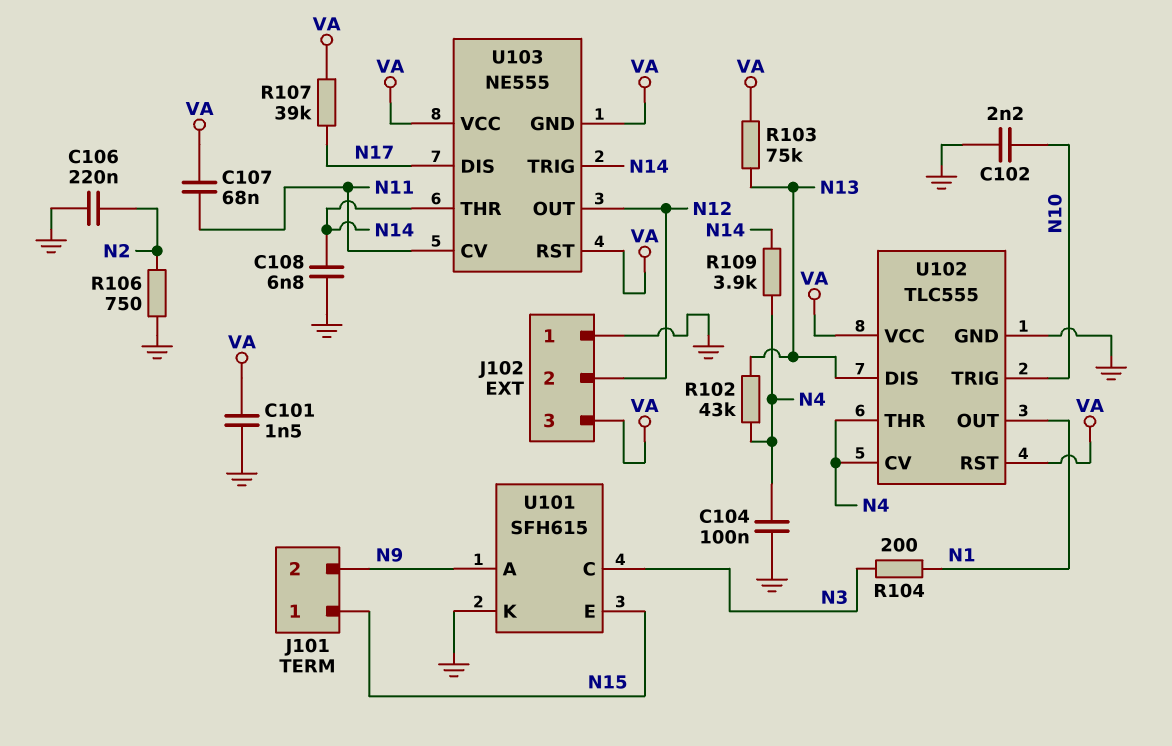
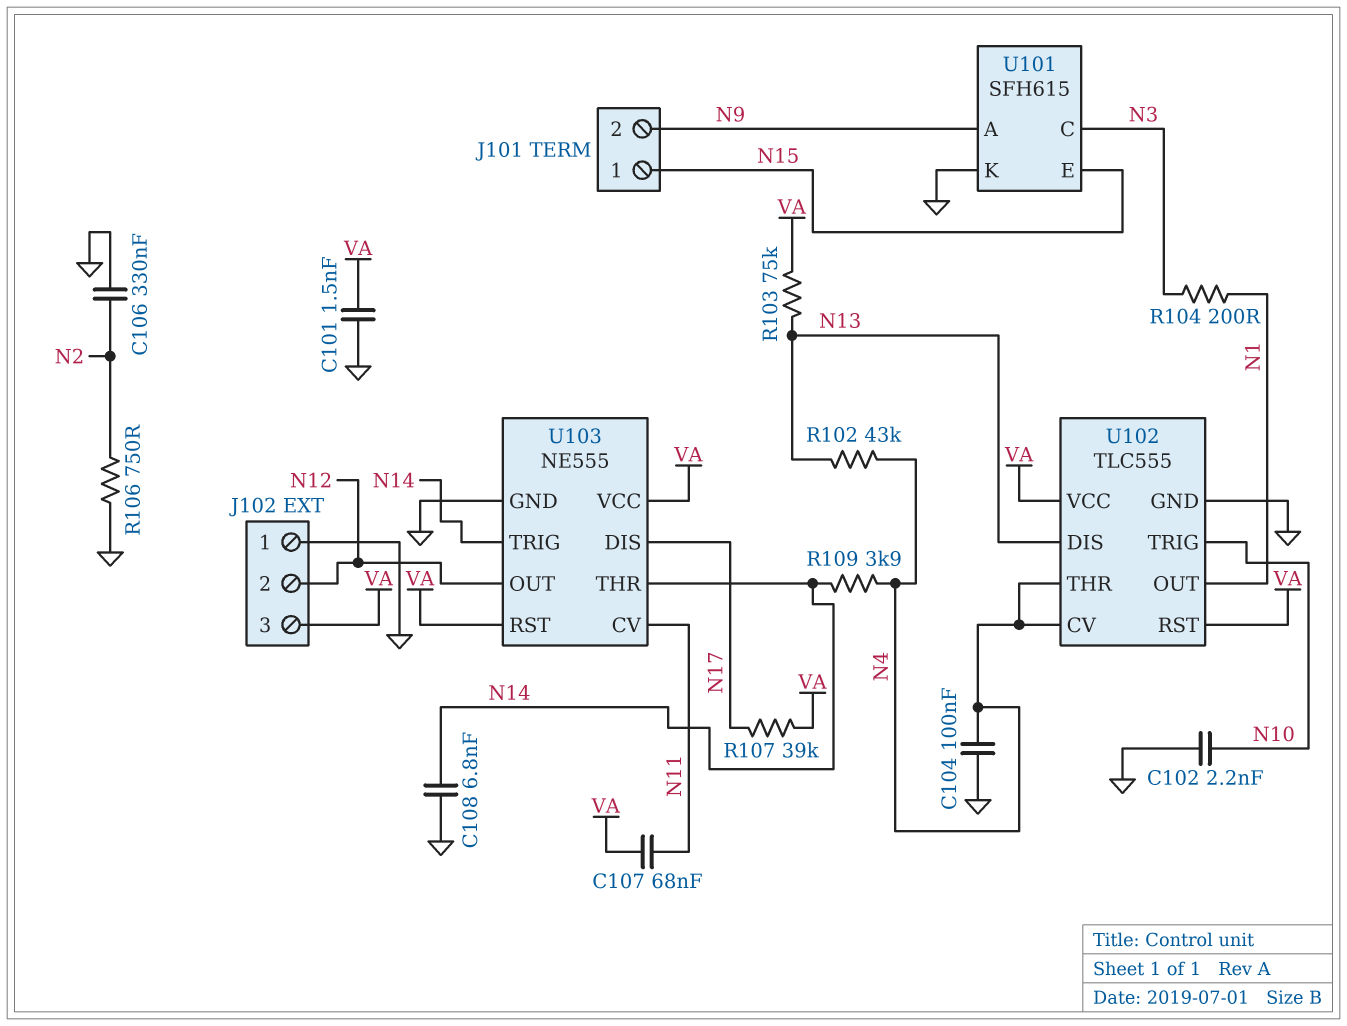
C106: 220nF (GND, N2) -> 330nF (GND, N2)
U103 pin GND: VA -> GND

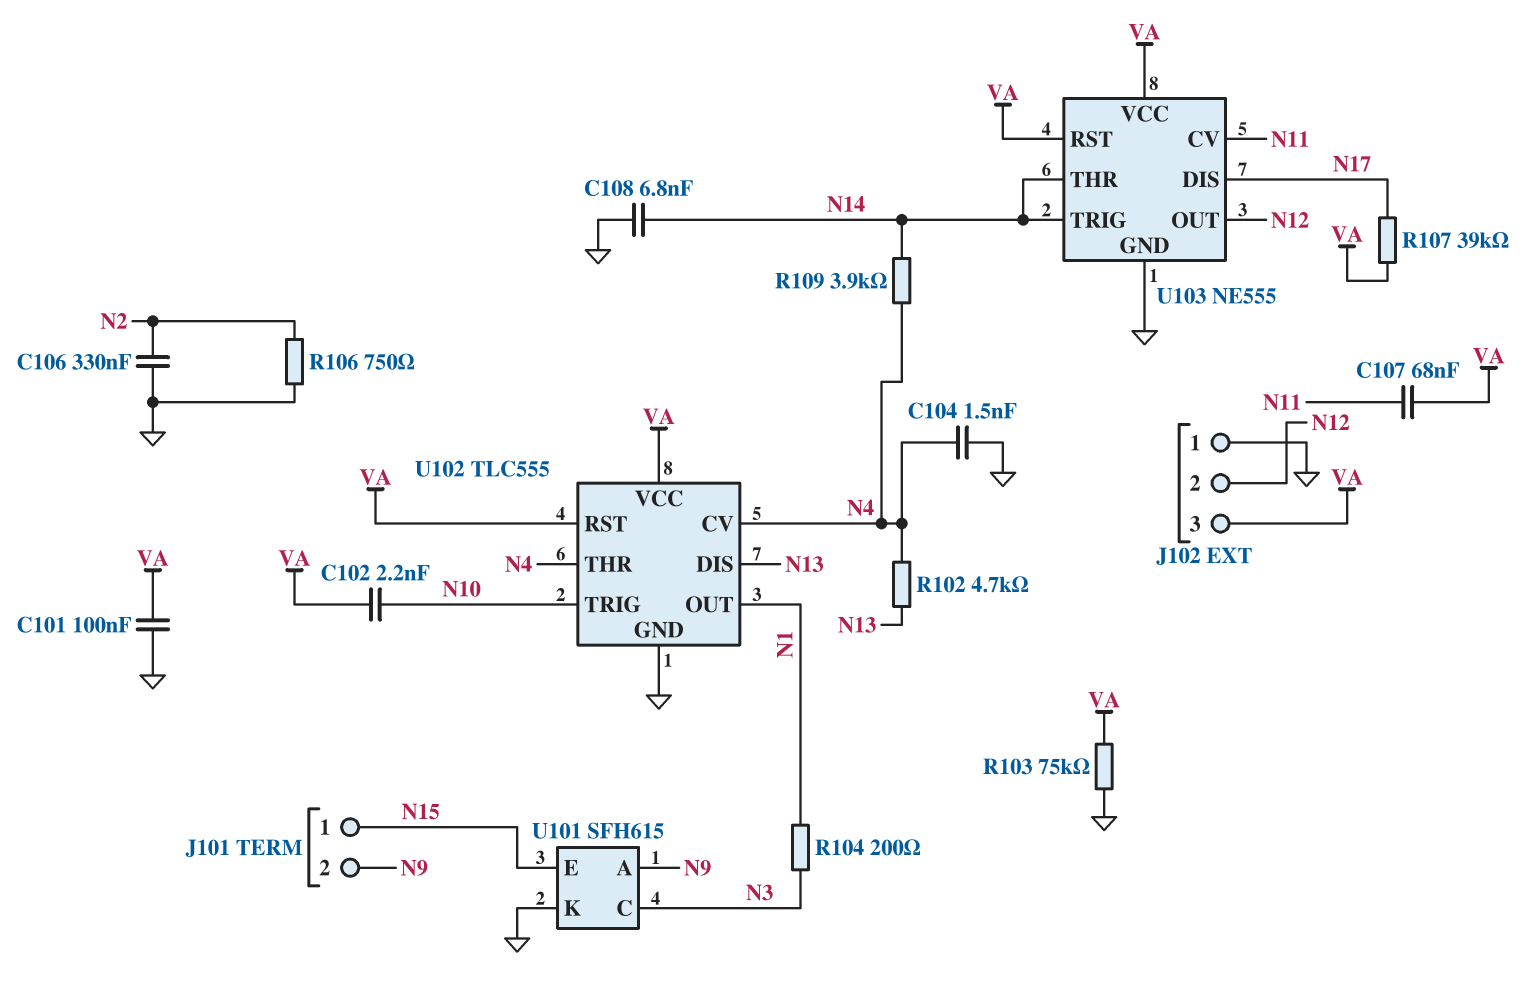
C101: 1.5nF (GND, VA) -> 100nF (GND, VA)
C102: 2.2nF (GND, N10) -> 2.2nF (N10, VA)
C104: 100nF (GND, N4) -> 1.5nF (GND, N4)
R102: 43k (N4, N13) -> 4.7k (N4, N13)
R103: 75k (N13, VA) -> 75k (GND, VA)

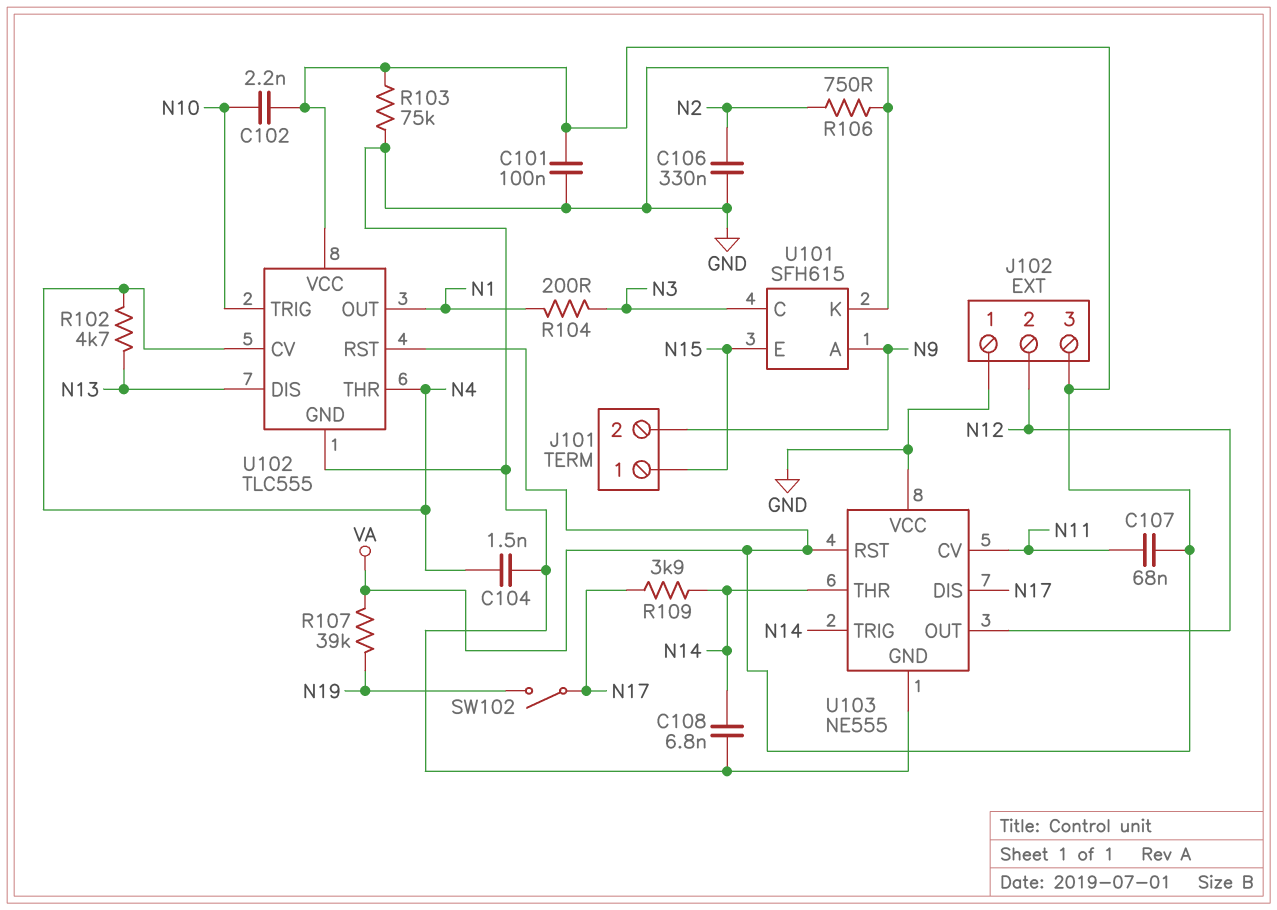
R107: 39k (N17, VA) -> 39k (N19, VA)
R109: 3.9k (N4, N14) -> 3.9k (N14, N17)
SW102: none -> switch (N17, N19)
U103 pin VCC: VA -> GND

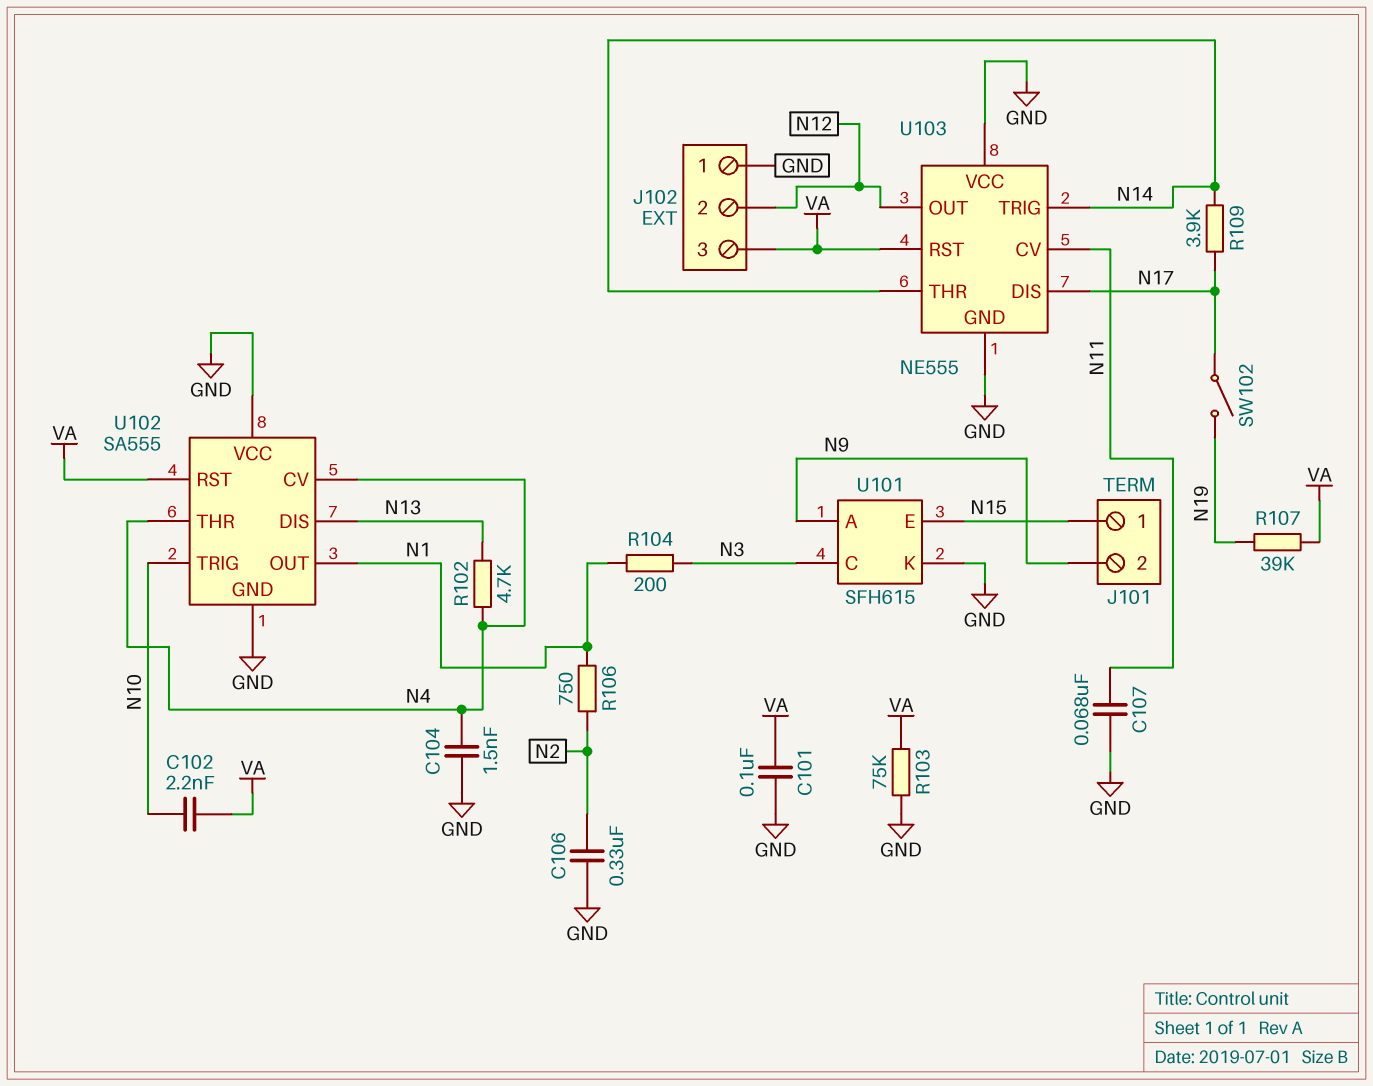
C107: 68nF (N11, VA) -> 68nF (GND, N11)
C108: 6.8nF (GND, N14) -> none
R106: 750 (GND, N2) -> 750 (N1, N2)
U102: TLC555 -> SA555
U102 pin VCC: VA -> GND

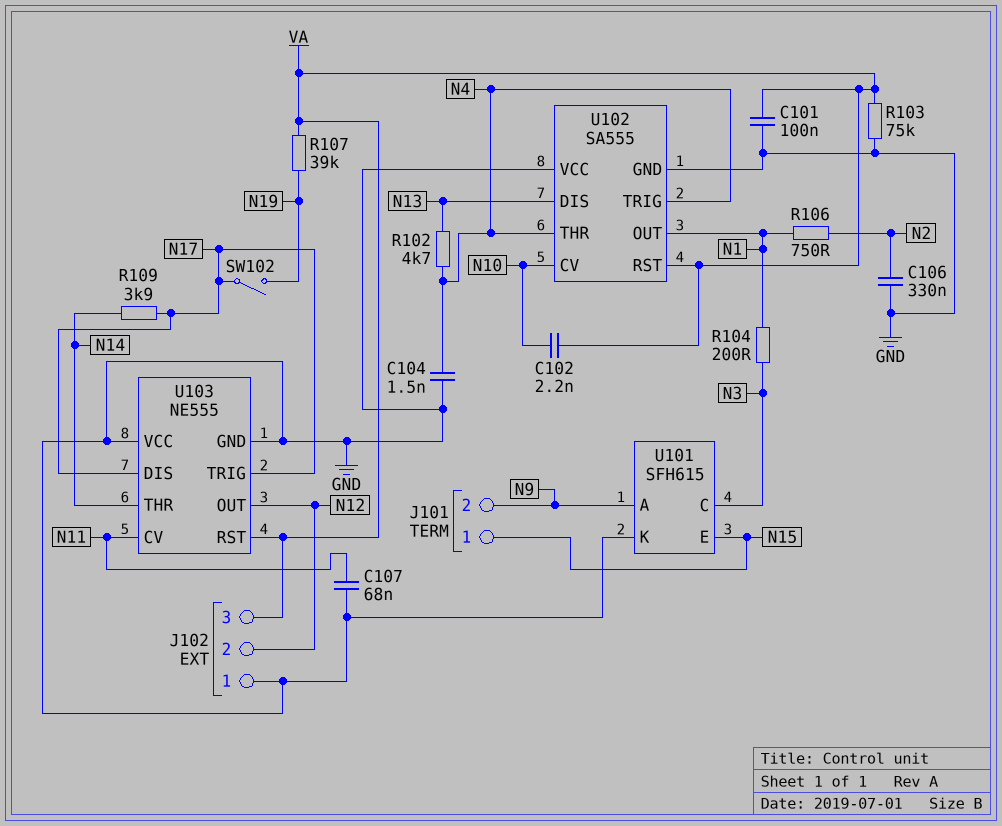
U102 pin CV: N4 -> N10
U102 pin TRIG: N10 -> N4
U103 pin TRIG: N14 -> N17

